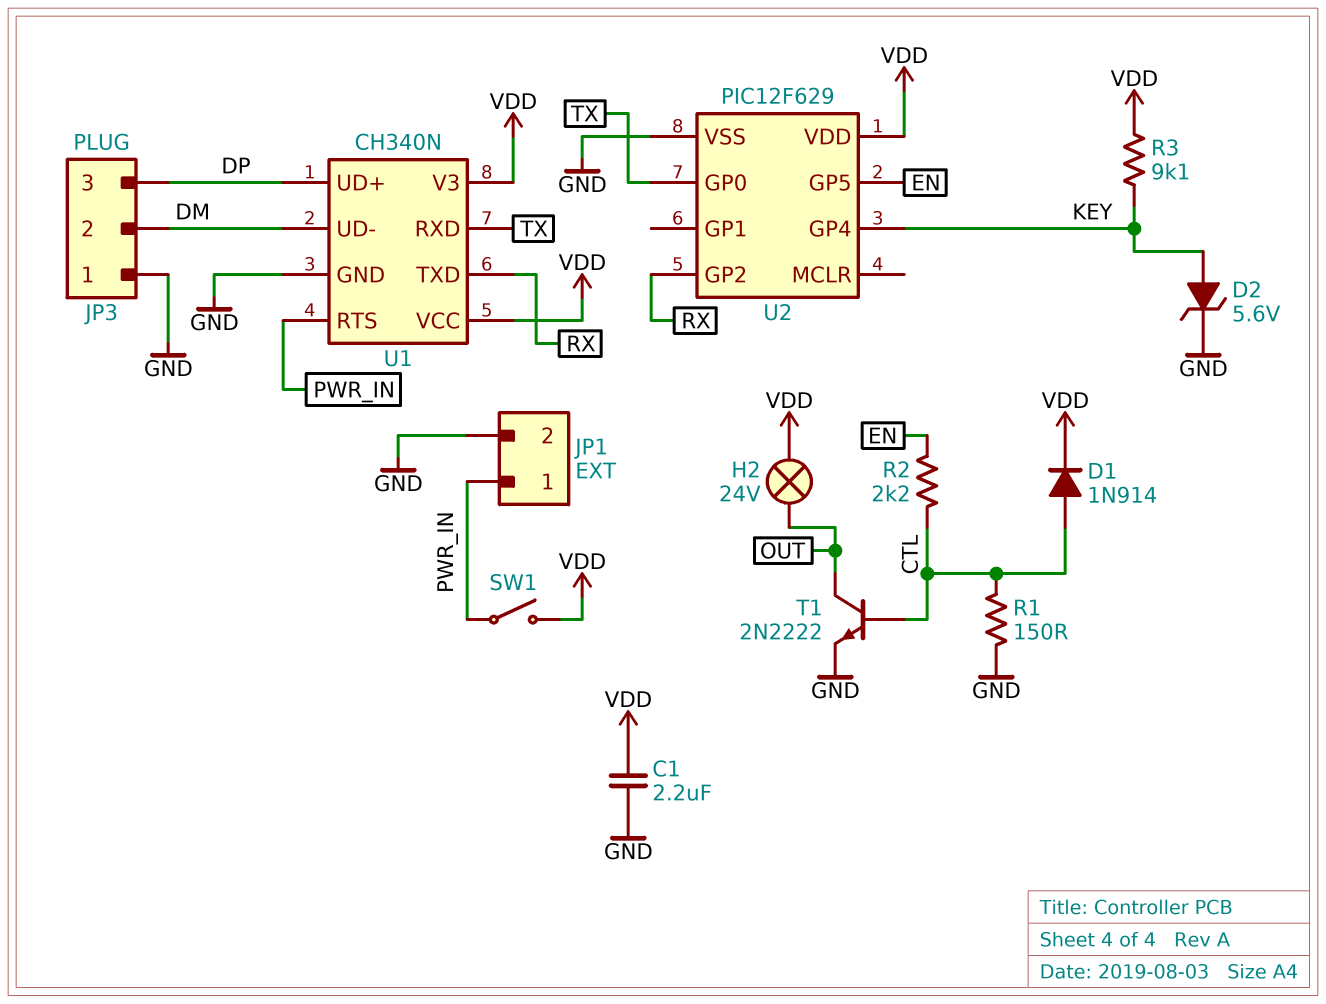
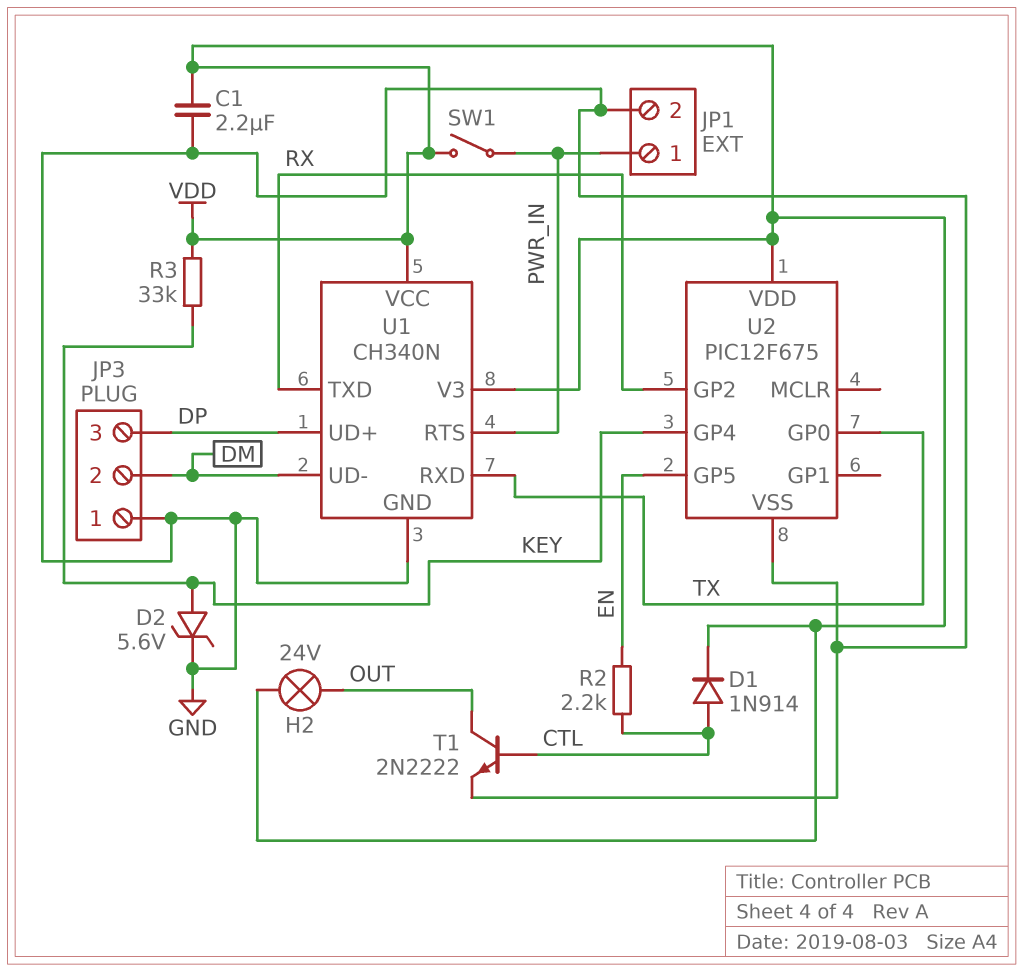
R1: 150 (CTL, GND) -> none
R3: 9.1k (KEY, VDD) -> 33k (KEY, VDD)
U2: PIC12F629 -> PIC12F675

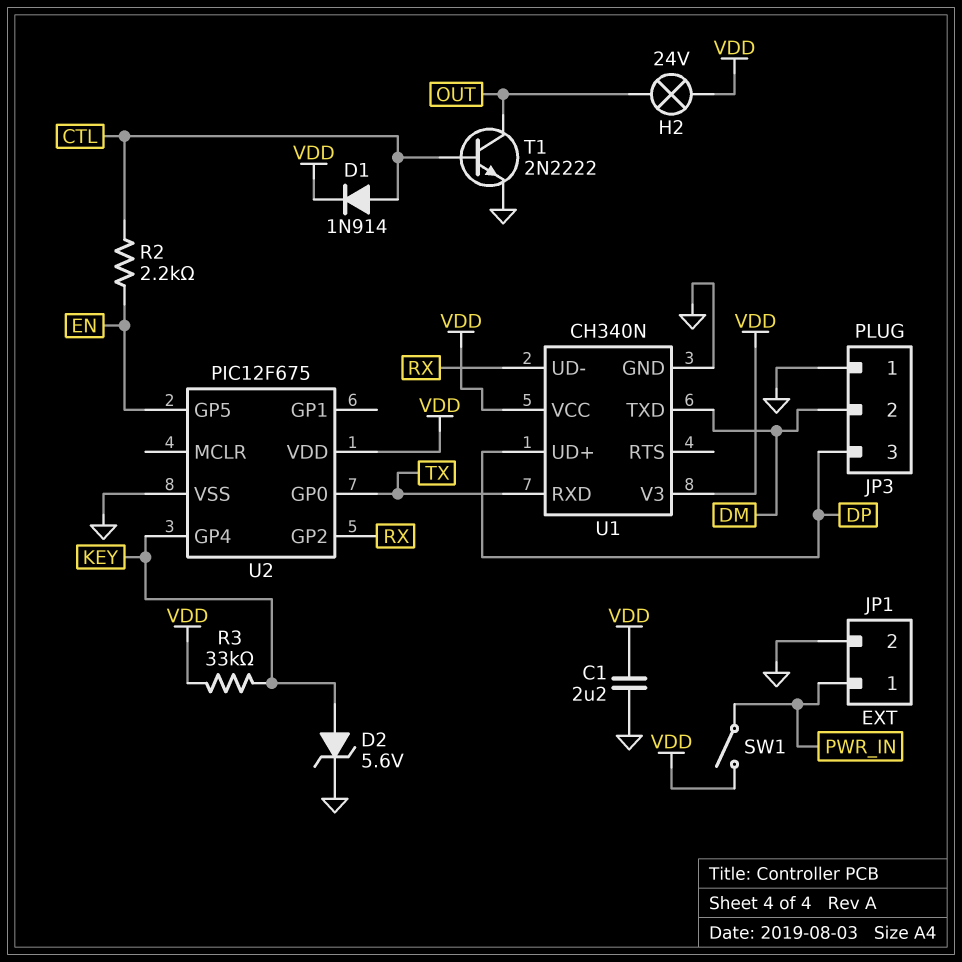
U1 pin RTS: PWR_IN -> none
U1 pin TXD: RX -> DM
U1 pin UD-: DM -> RX

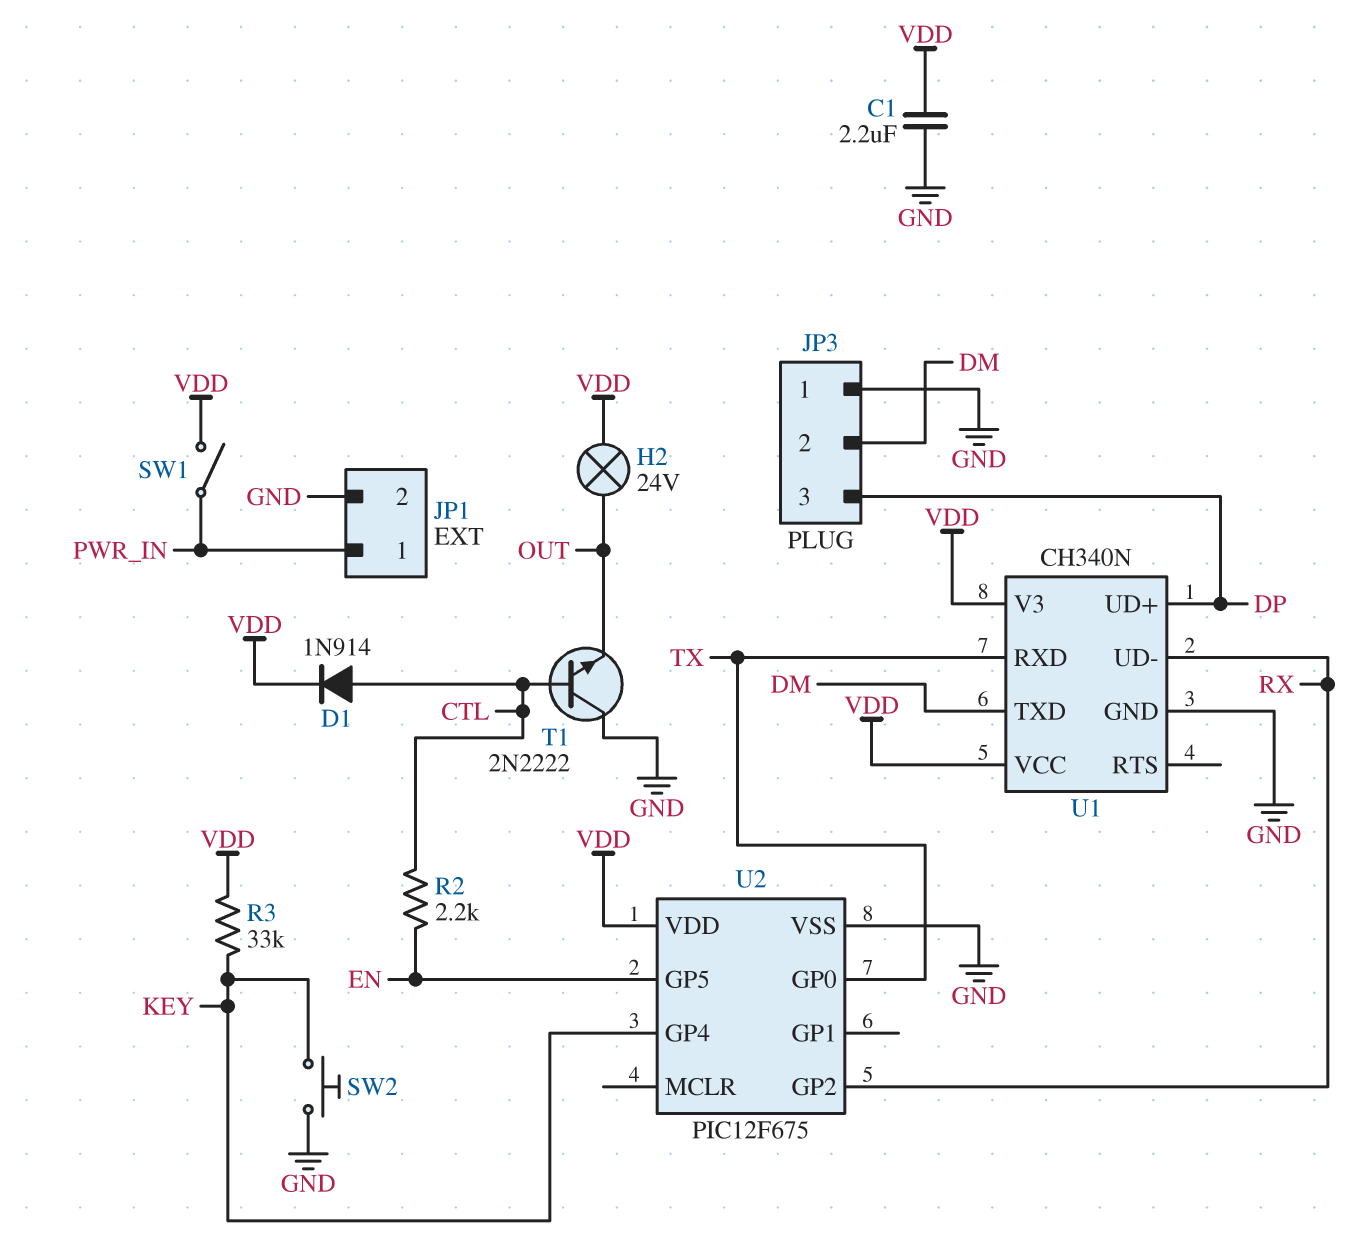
D2: zener 5.6V (A KEY, K GND) -> none
SW2: none -> button (GND, KEY)
T1: NPN 2N2222 (B CTL, C OUT, E GND) -> NPN 2N2222 (B CTL, C GND, E OUT)

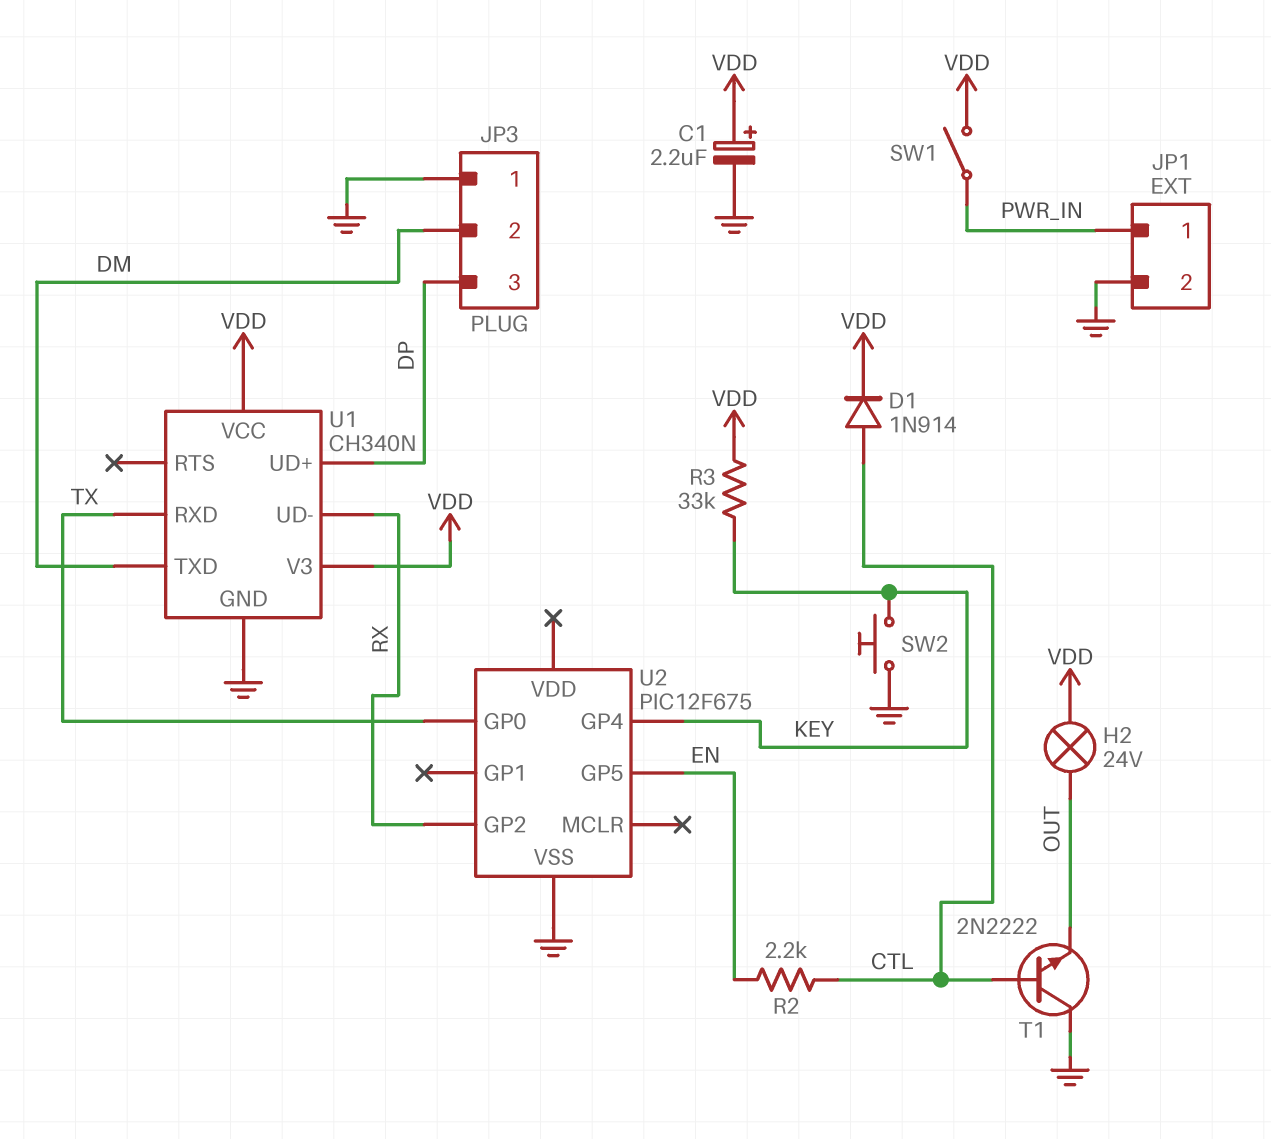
C1: 2.2uF (GND, VDD) -> 2.2uF (plus VDD, minus GND)
U2 pin VDD: VDD -> none

